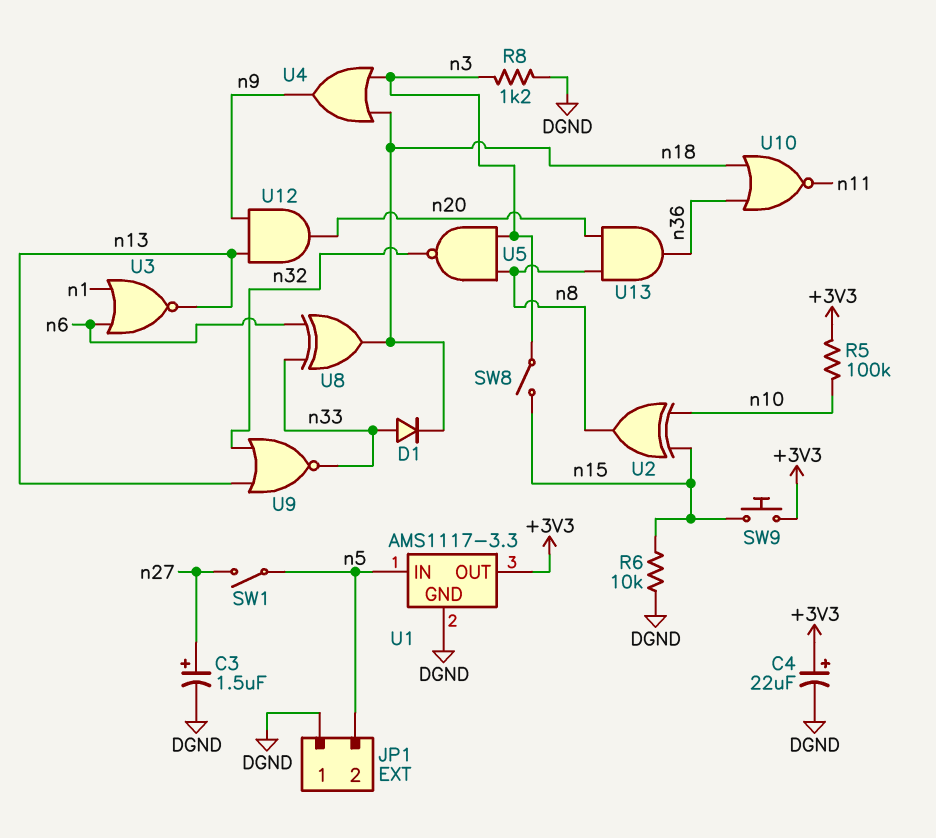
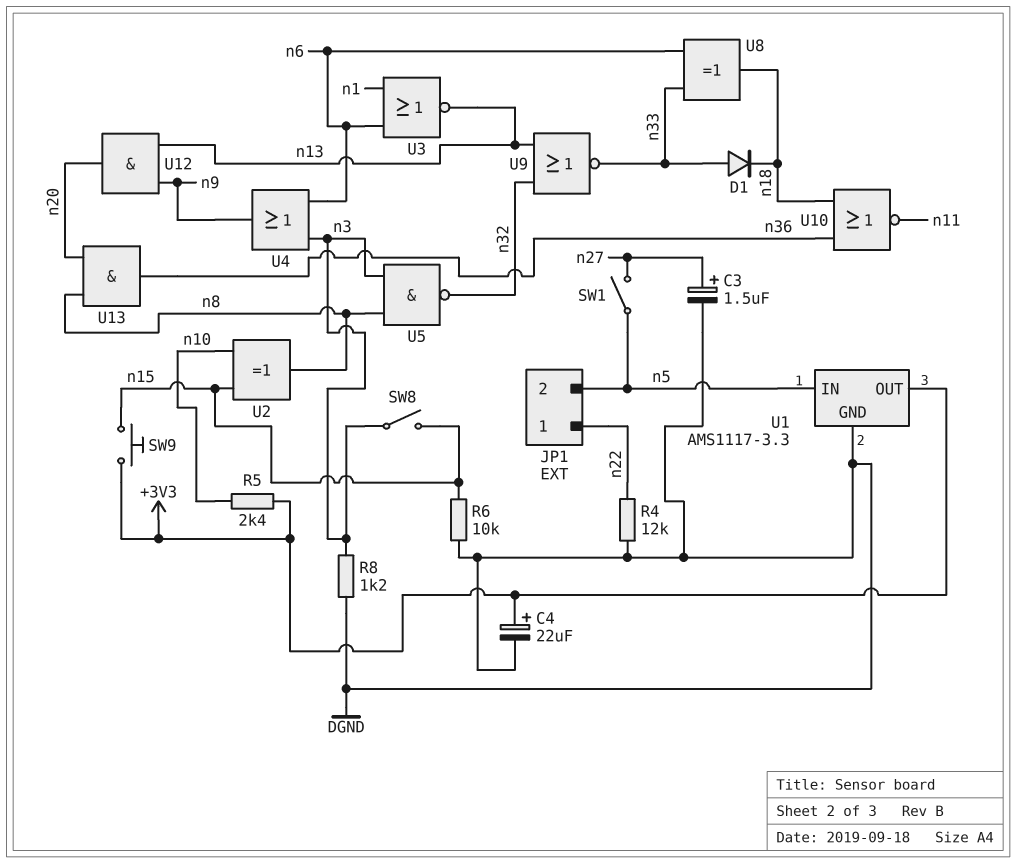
JP1 pin 1: DGND -> n22
R4: none -> 12k (DGND, n22)
R5: 100k (+3V3, n10) -> 2.4k (+3V3, n10)
U4: OR (in n3, in n18, out n9) -> OR (in n3, in n6, out n9)

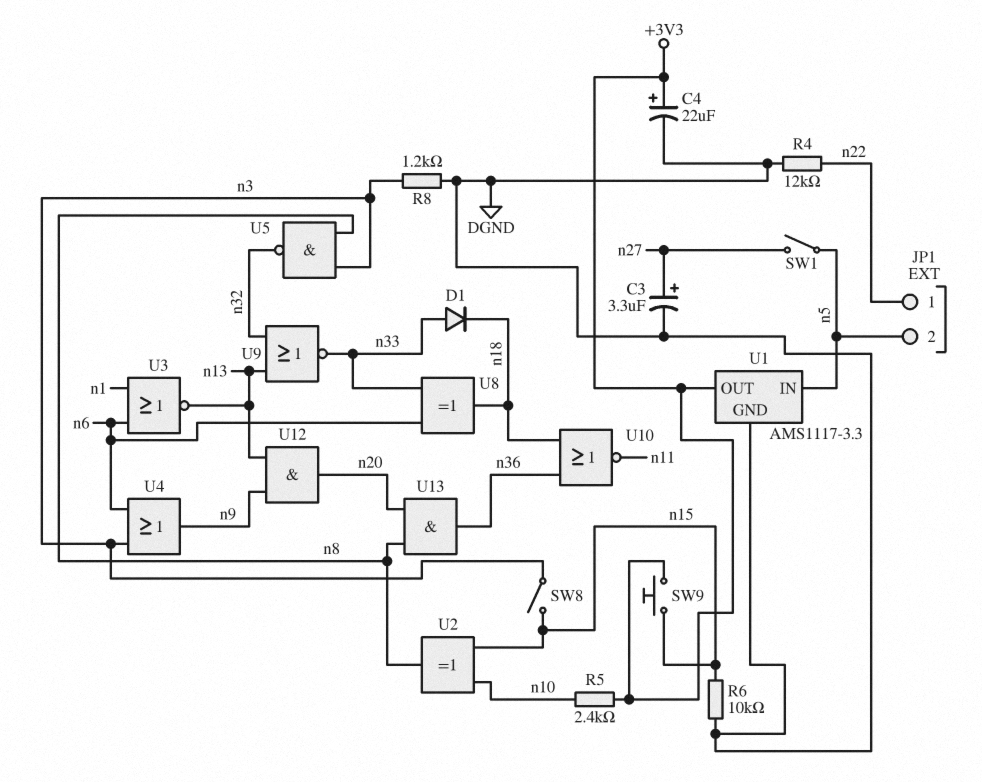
C3: 1.5uF (plus n27, minus DGND) -> 3.3uF (plus n27, minus DGND)

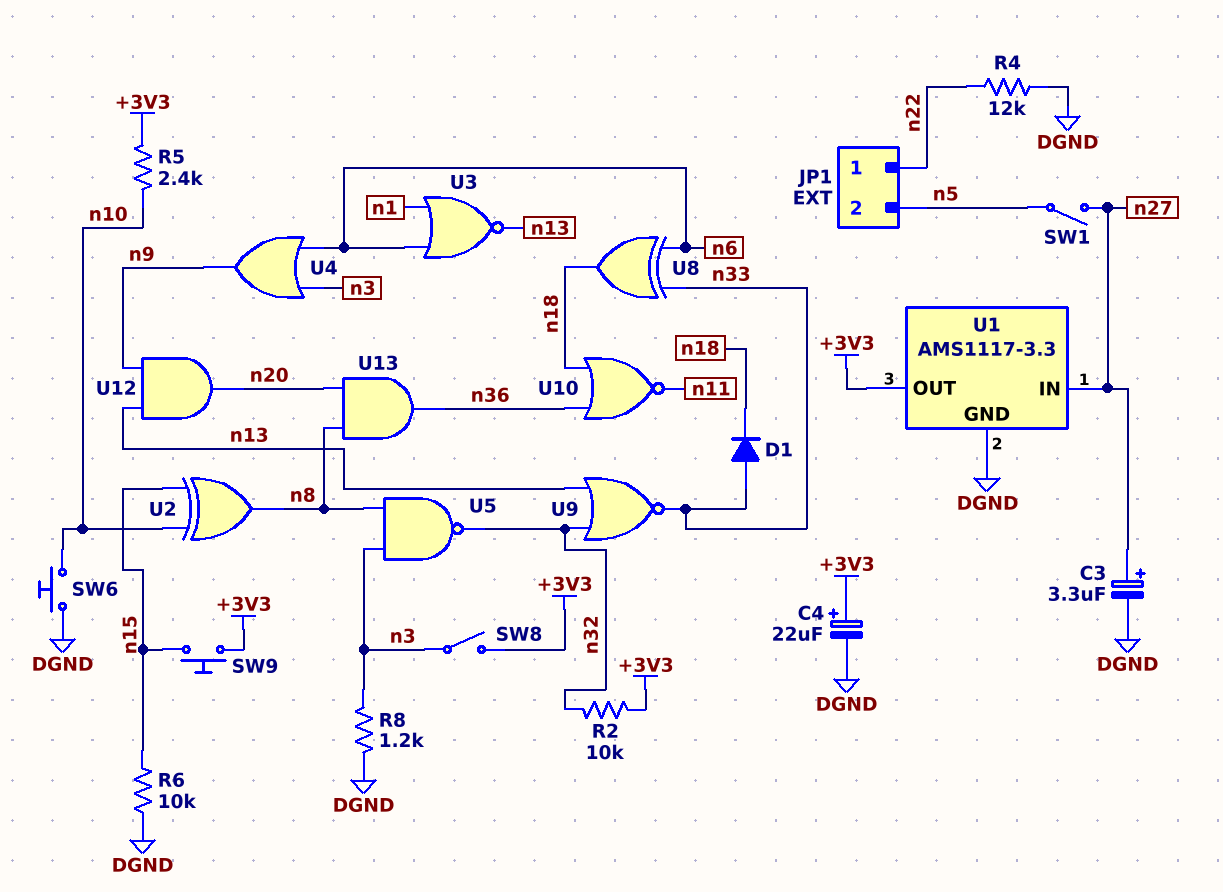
R2: none -> 10k (+3V3, n32)
SW6: none -> button (DGND, n10)
SW8: switch (n3, n15) -> switch (+3V3, n3)
U1 pin IN: n5 -> n27

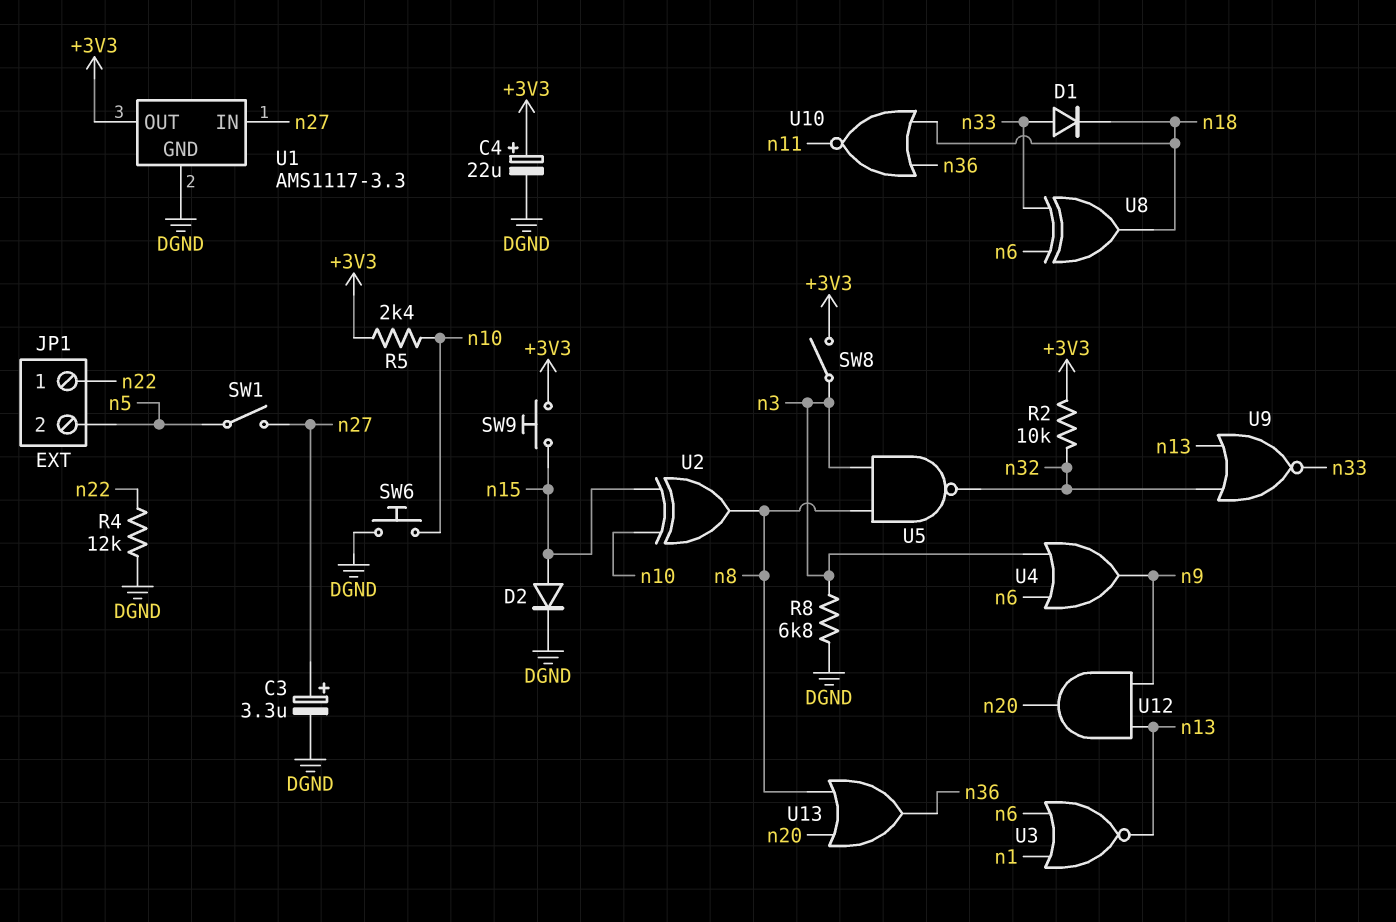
D2: none -> diode (A n15, K DGND)
R6: 10k (DGND, n15) -> none
R8: 1.2k (DGND, n3) -> 6.8k (DGND, n3)
U13: AND (in n8, in n20, out n36) -> OR (in n8, in n20, out n36)

